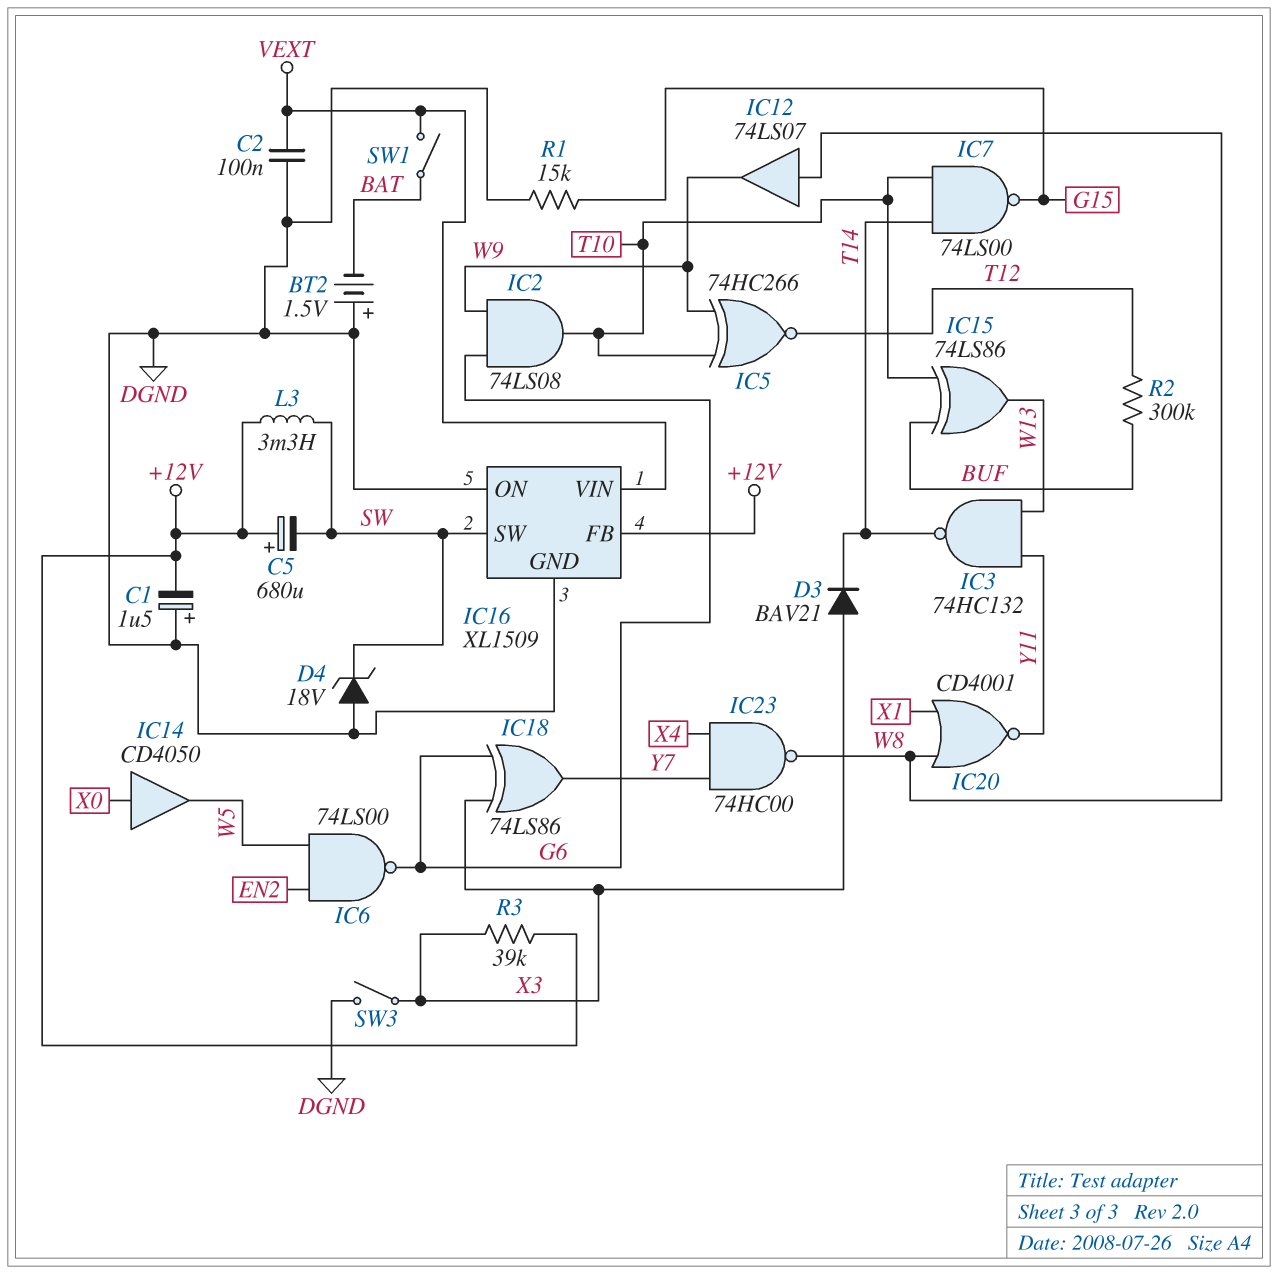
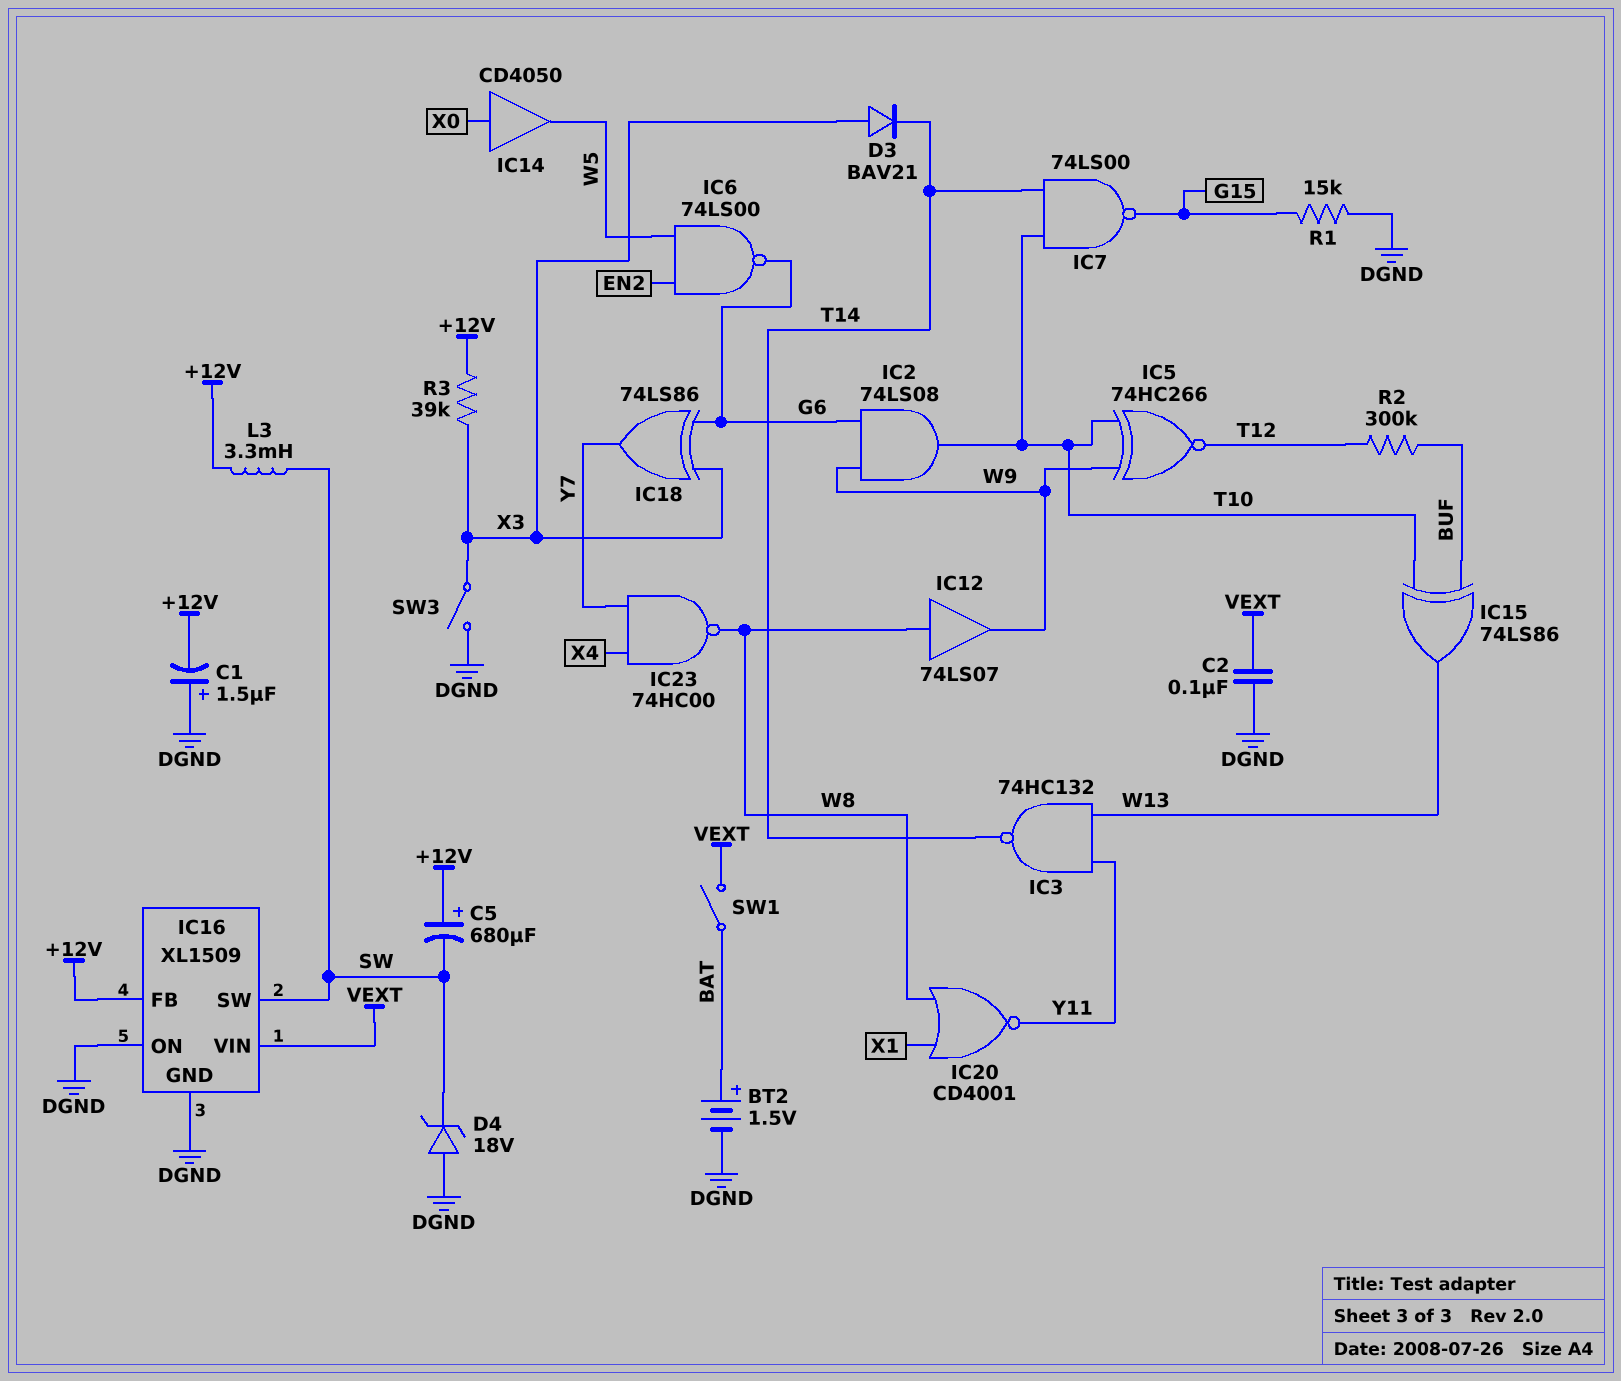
BT2: 1.5V (plus DGND, minus BAT) -> 1.5V (plus BAT, minus DGND)

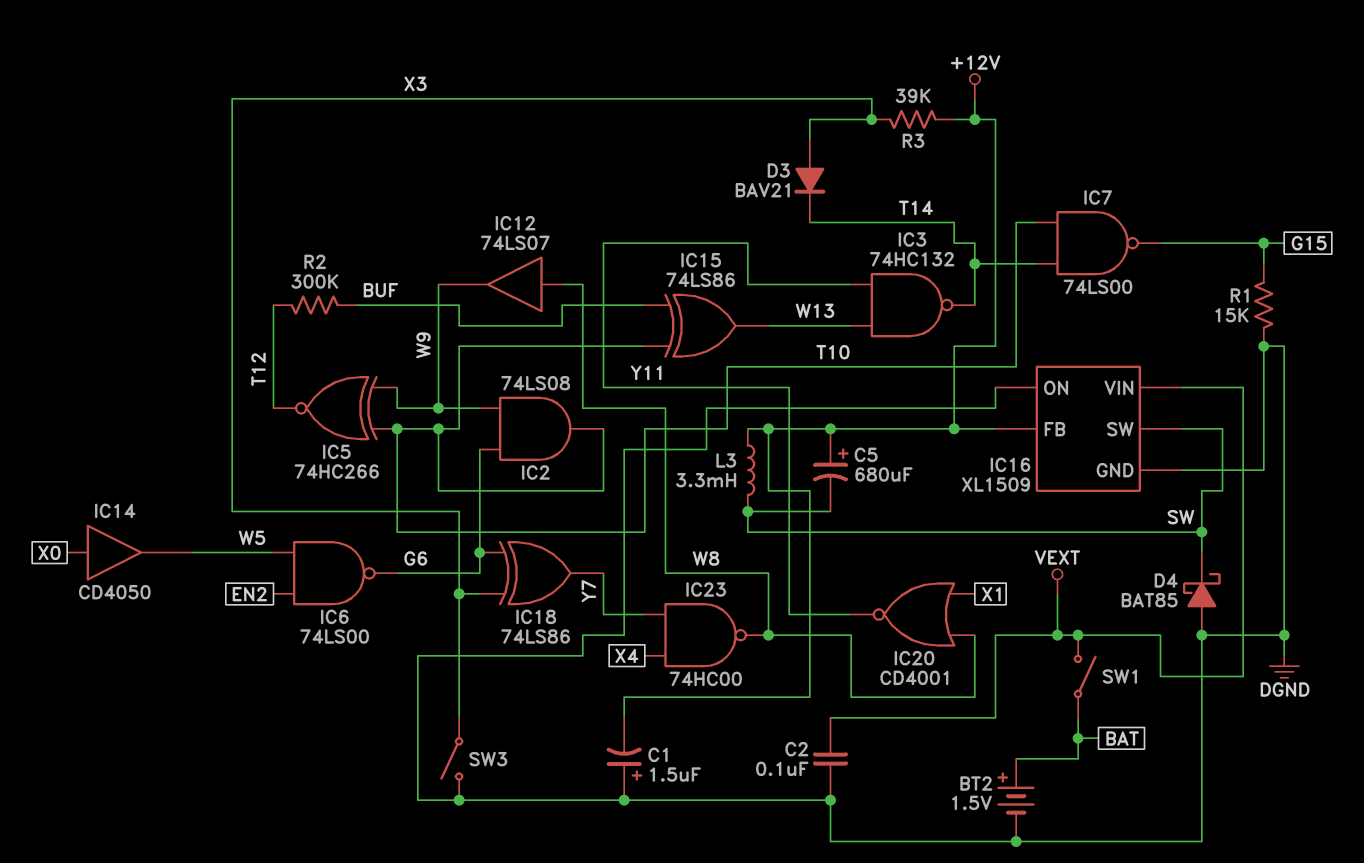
D4: zener 18V (A DGND, K SW) -> schottky BAT85 (A DGND, K SW)

